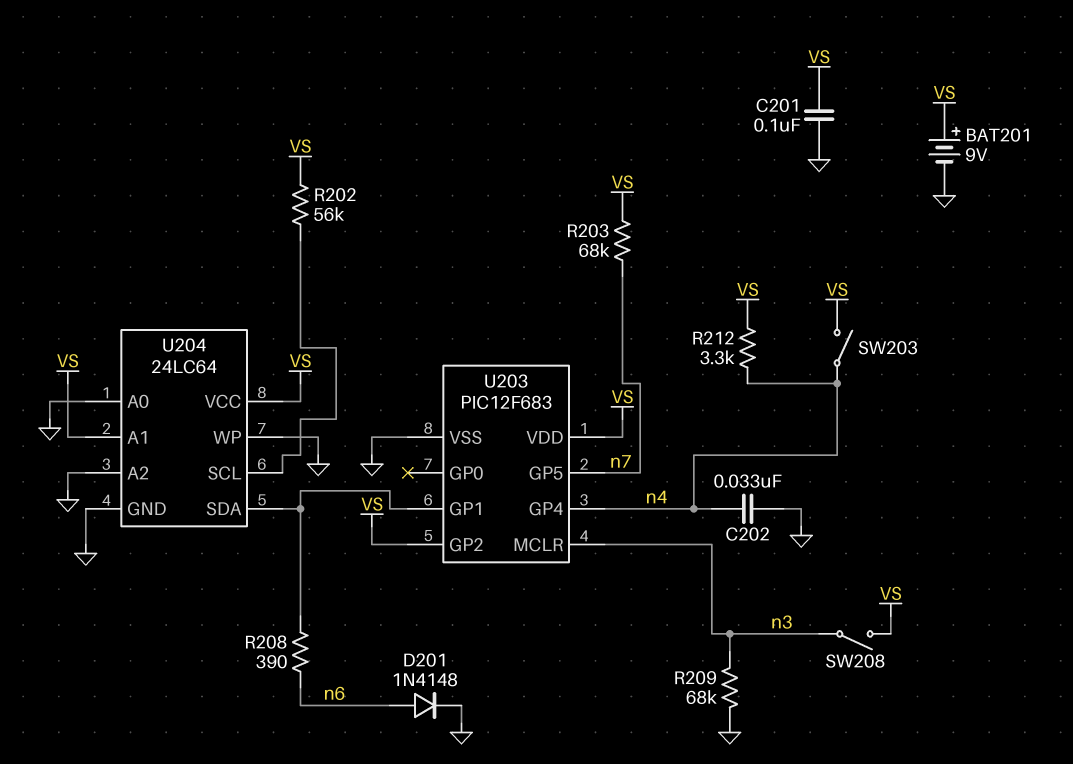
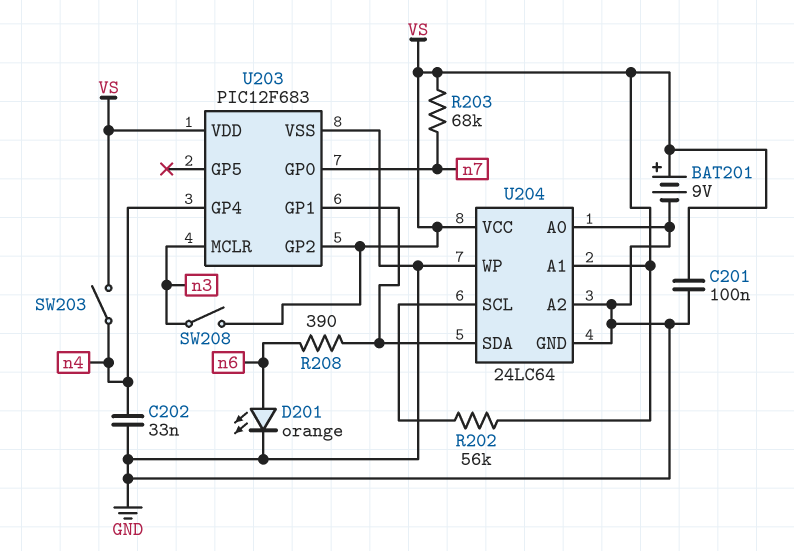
D201: diode 1N4148 (A n6, K GND) -> LED orange (A n6, K GND)
R209: 68k (GND, n3) -> none
R212: 3.3k (VS, n4) -> none
U203 pin GP0: none -> n7
U203 pin GP5: n7 -> none

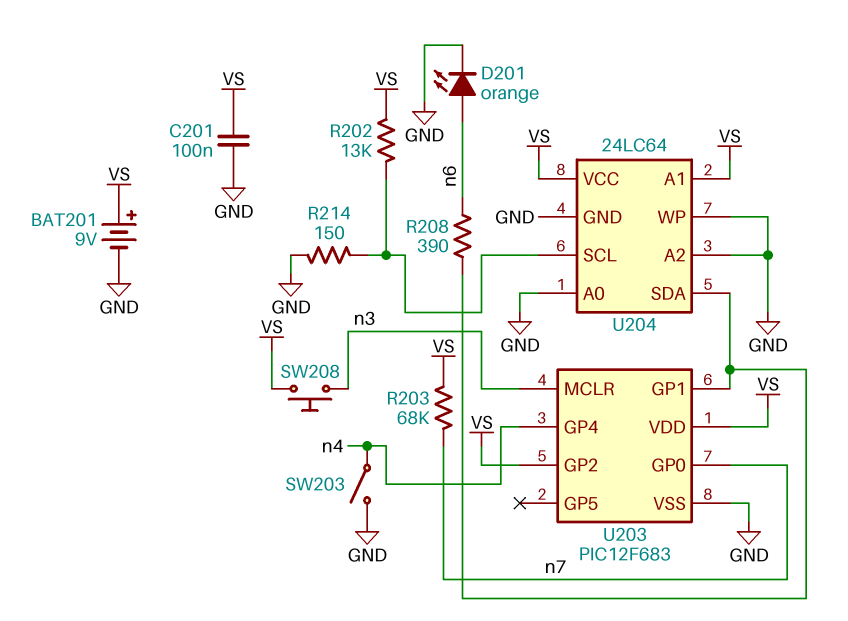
C202: 33nF (GND, n4) -> none
R202: 56k (U204/SCL, VS) -> 13k (U204/SCL, VS)
R214: none -> 150 (GND, U204/SCL)
SW203: switch (VS, n4) -> switch (GND, n4)
SW208: switch (VS, n3) -> button (VS, n3)

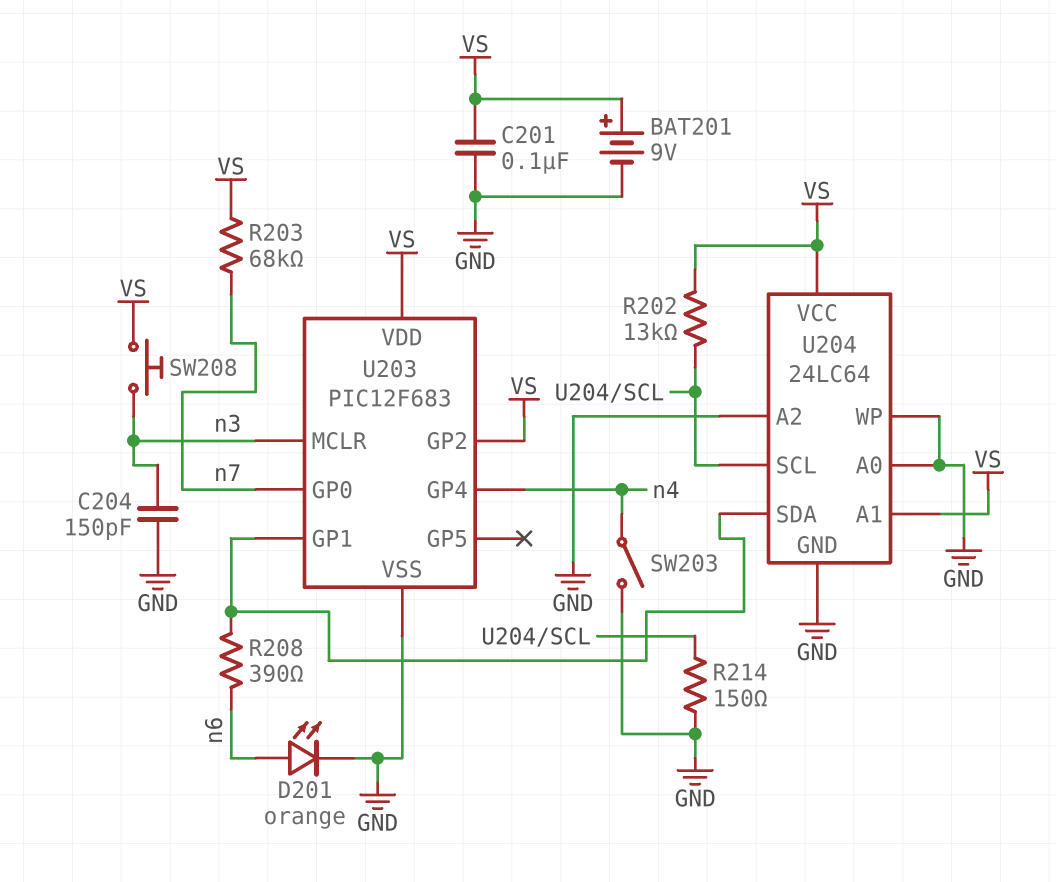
C204: none -> 150pF (GND, n3)

